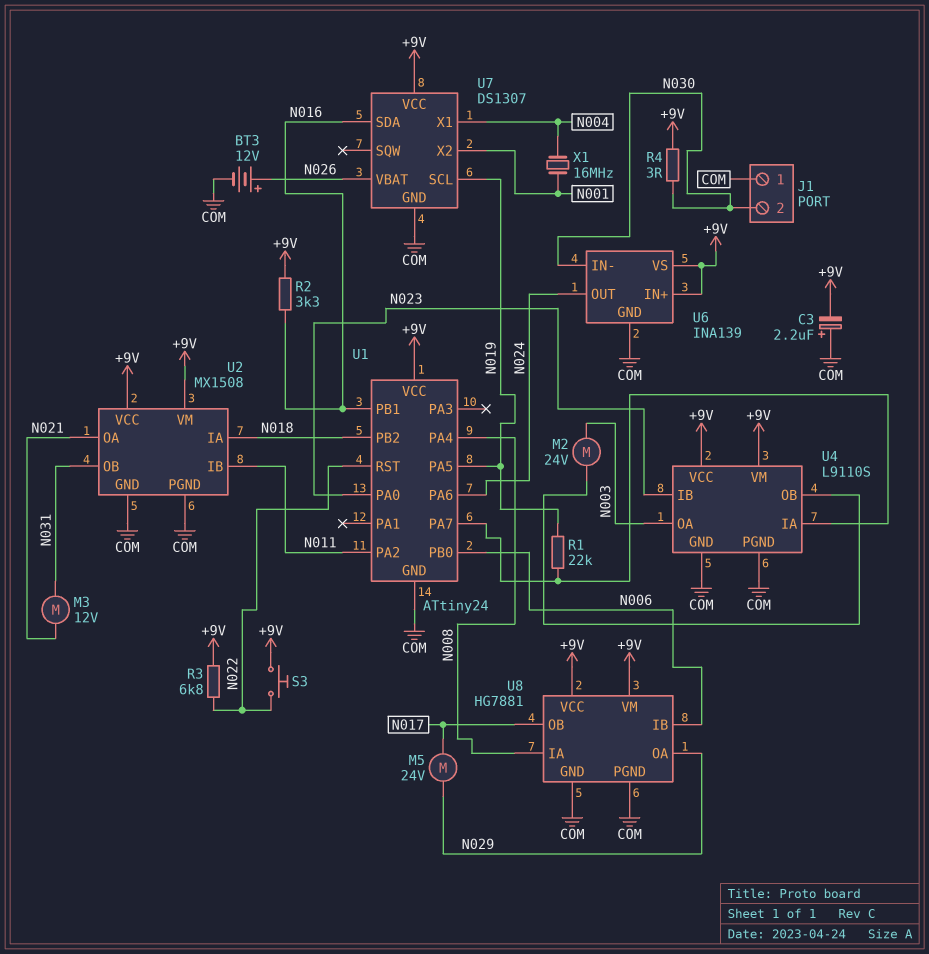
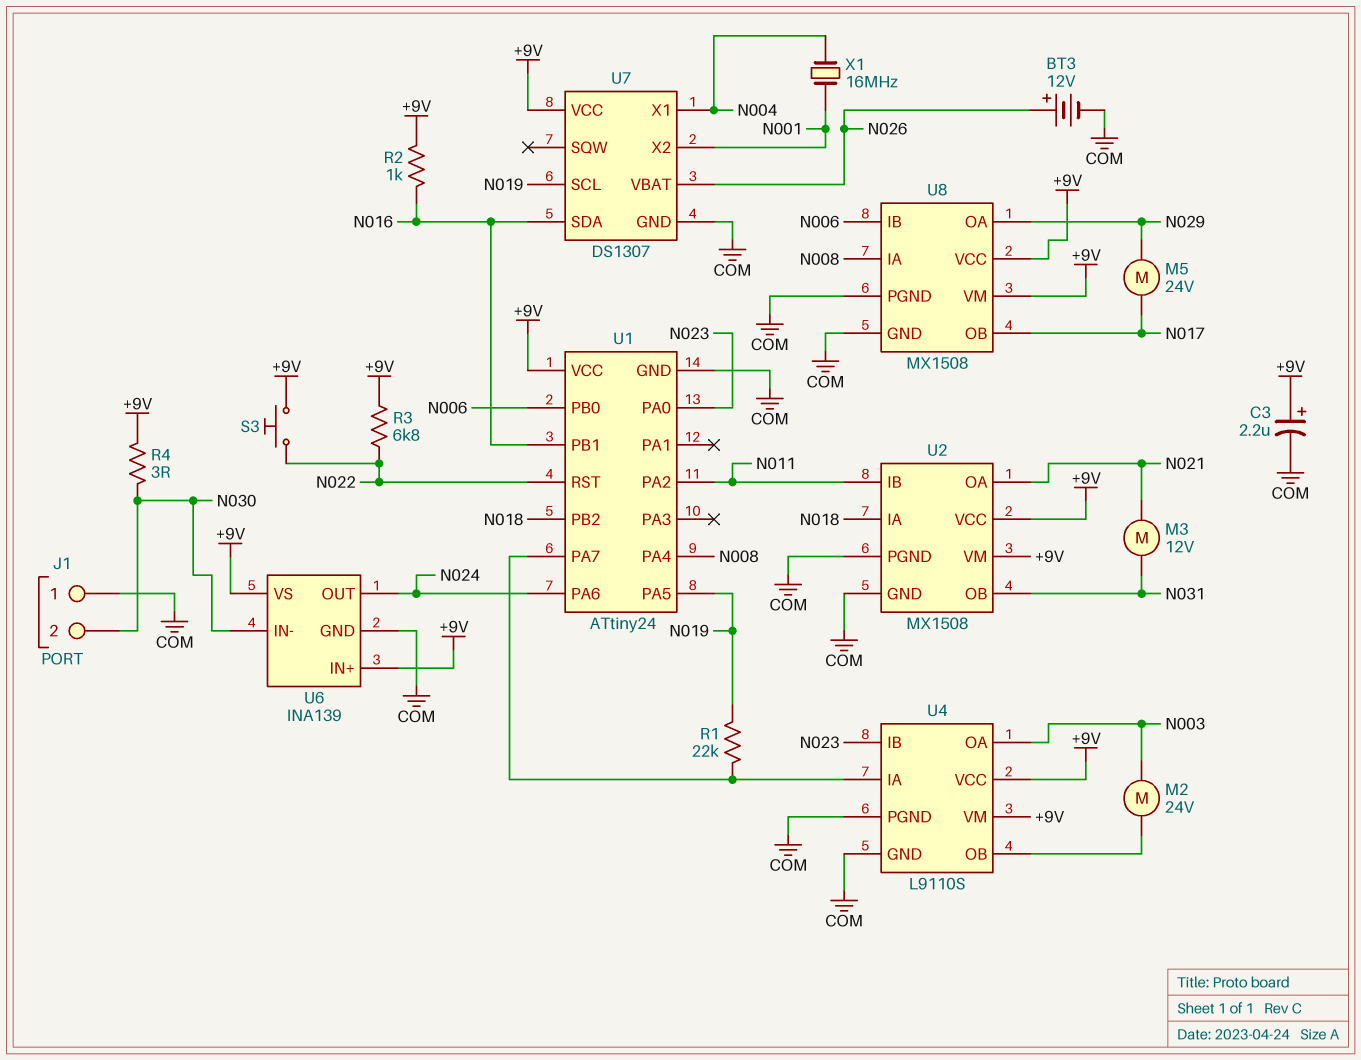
C3: 2.2uF (plus COM, minus +9V) -> 2.2uF (plus +9V, minus COM)
R2: 3.3k (+9V, N016) -> 1k (+9V, N016)
U8: HG7881 -> MX1508

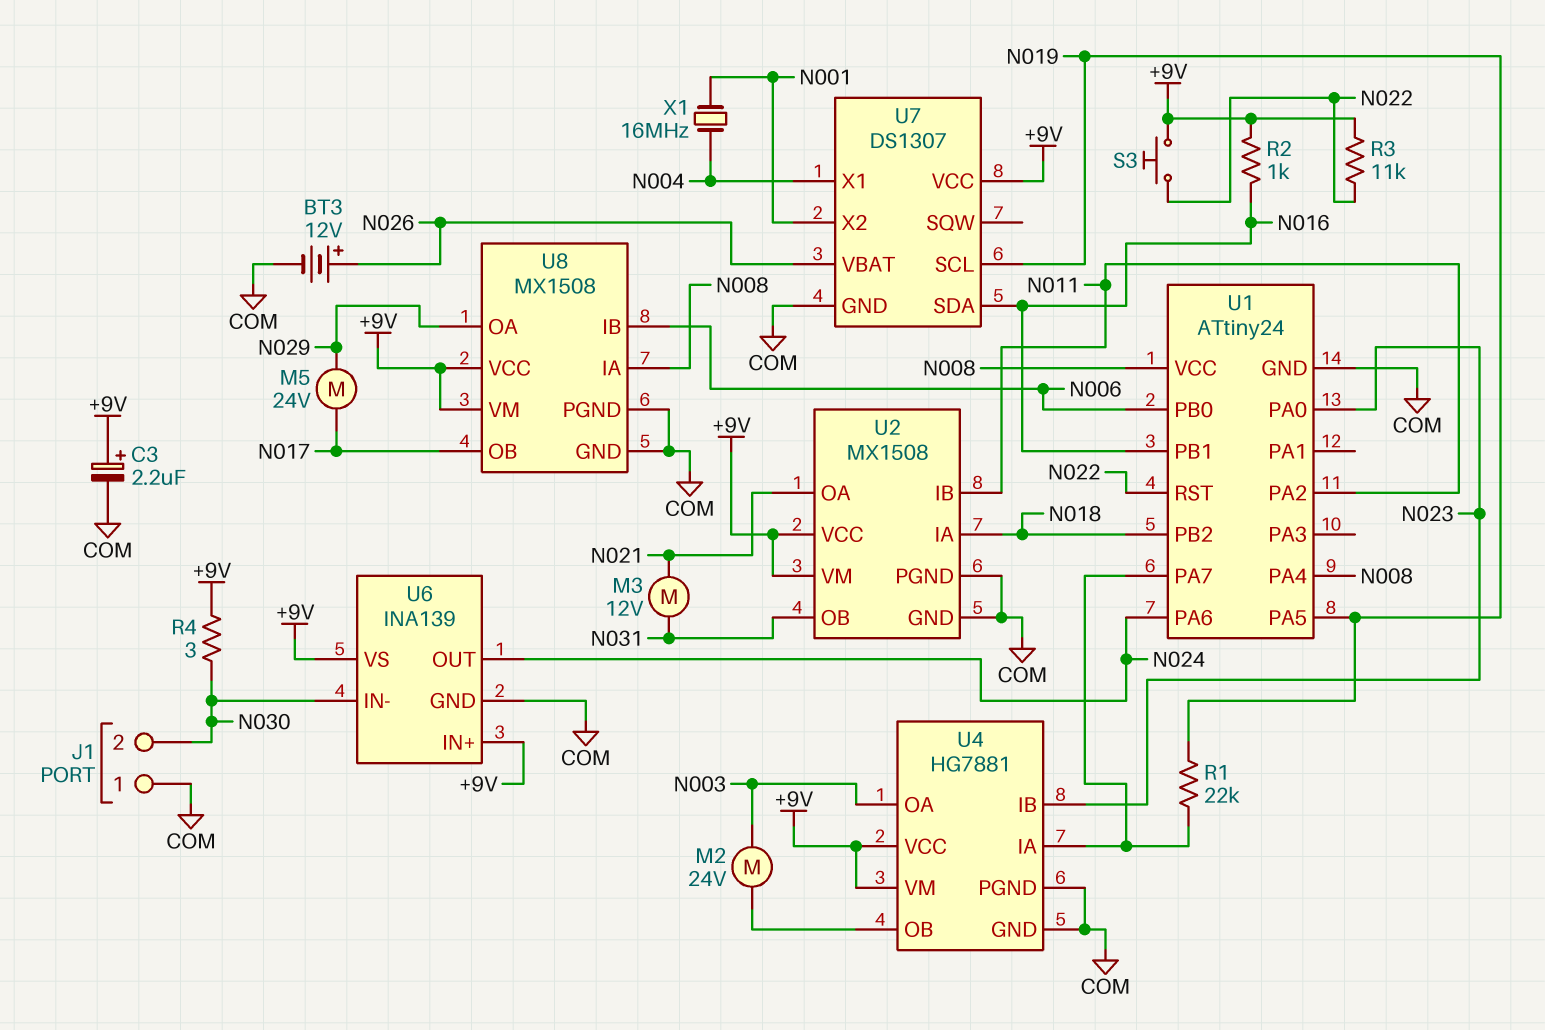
R3: 6.8k (+9V, N022) -> 11k (+9V, N022)
U1 pin VCC: +9V -> N008
U4: L9110S -> HG7881

